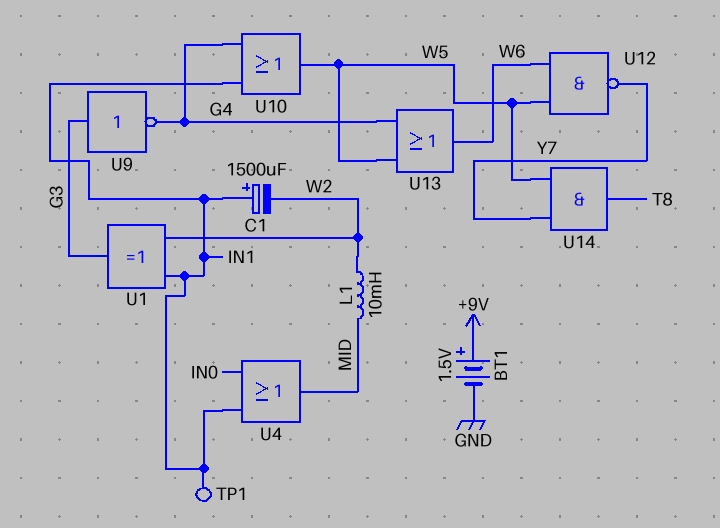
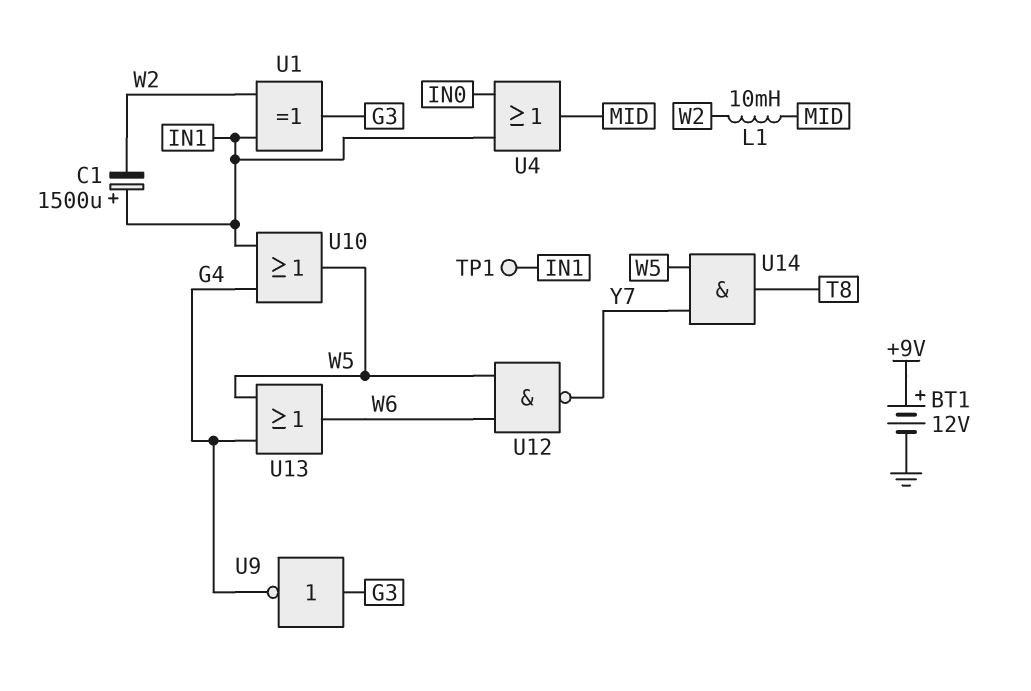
BT1: 1.5V (plus +9V, minus GND) -> 12V (plus +9V, minus GND)

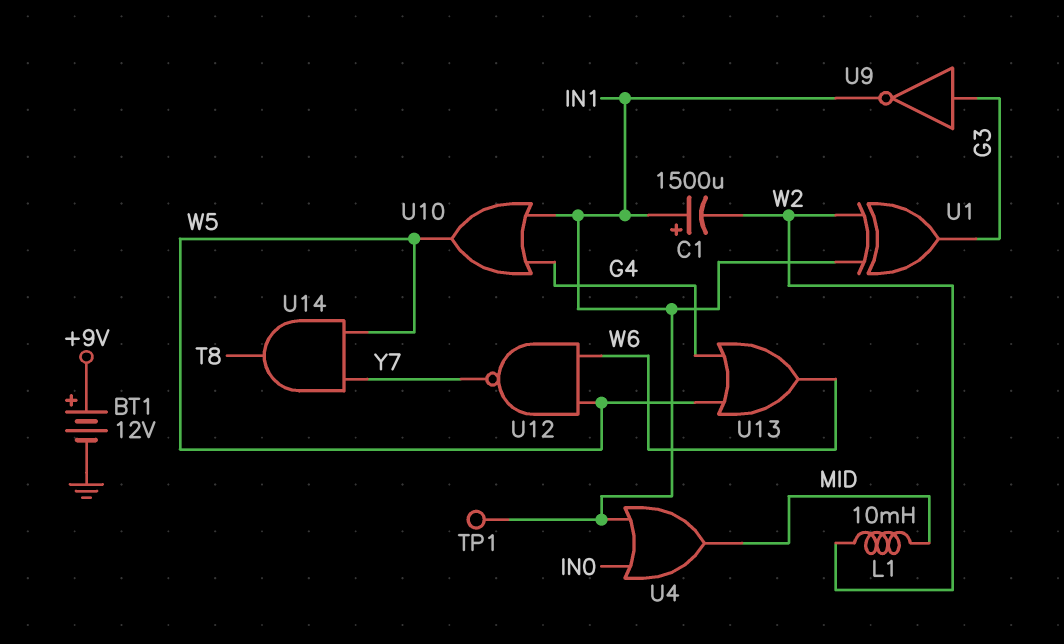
U9: NOT (in G3, out G4) -> NOT (in G3, out IN1)

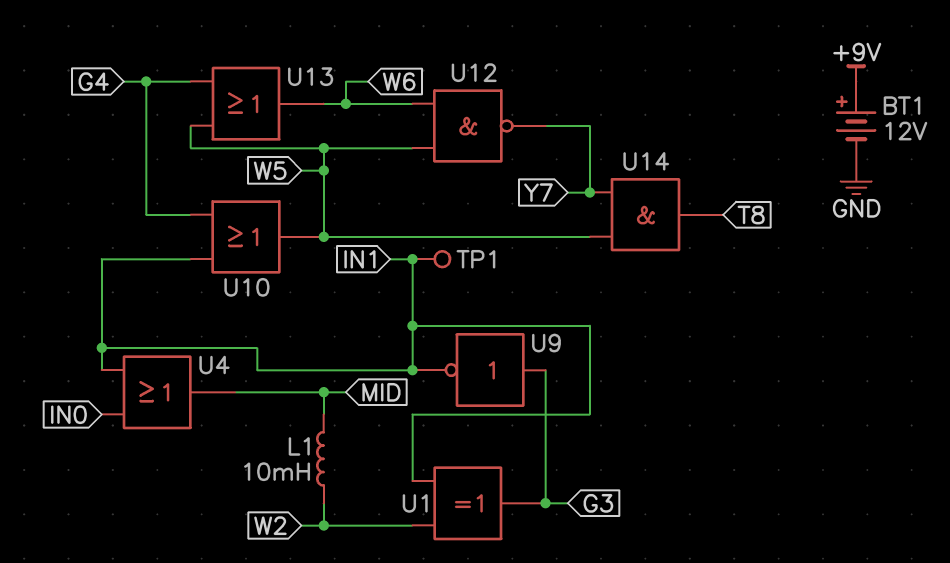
C1: 1500uF (plus IN1, minus W2) -> none

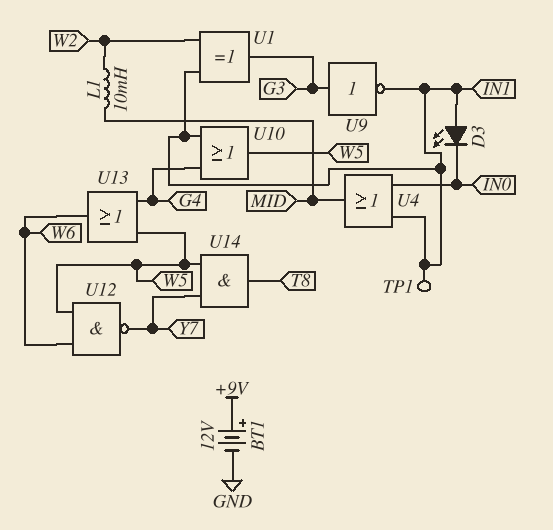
D3: none -> LED (A IN1, K IN0)

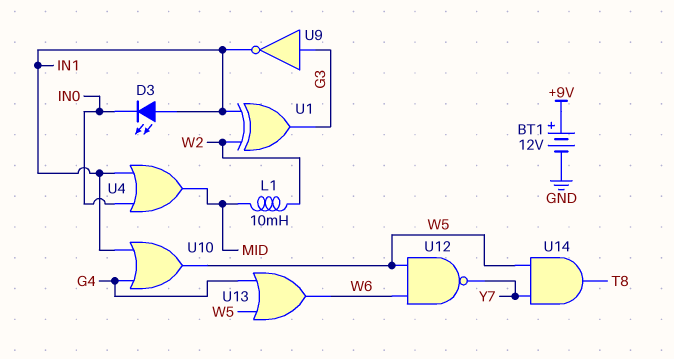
TP1: test point (IN1) -> none

